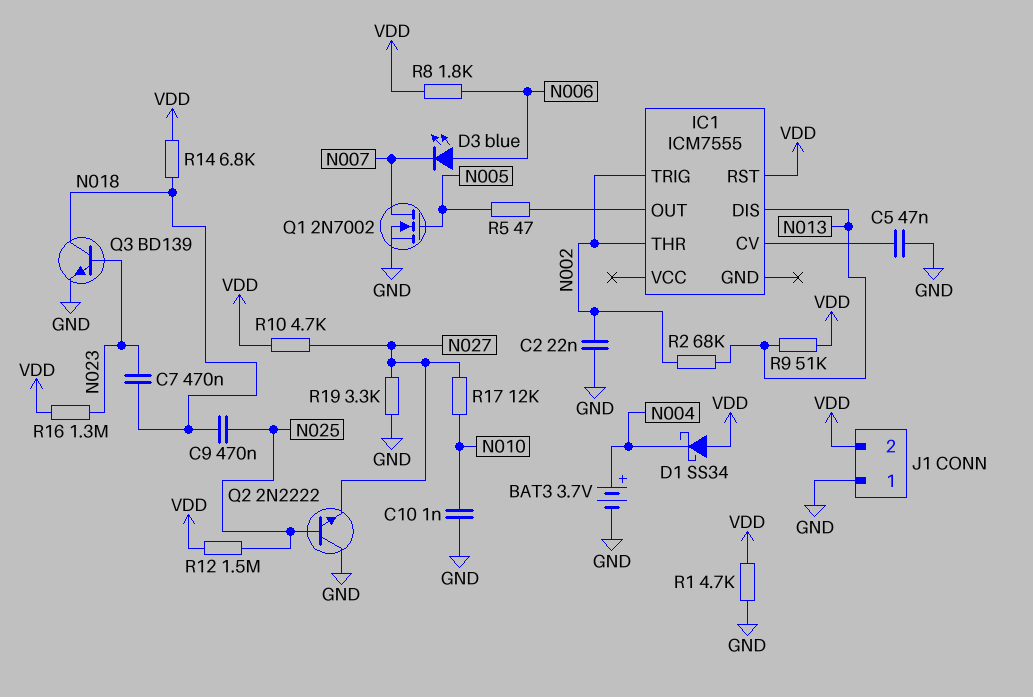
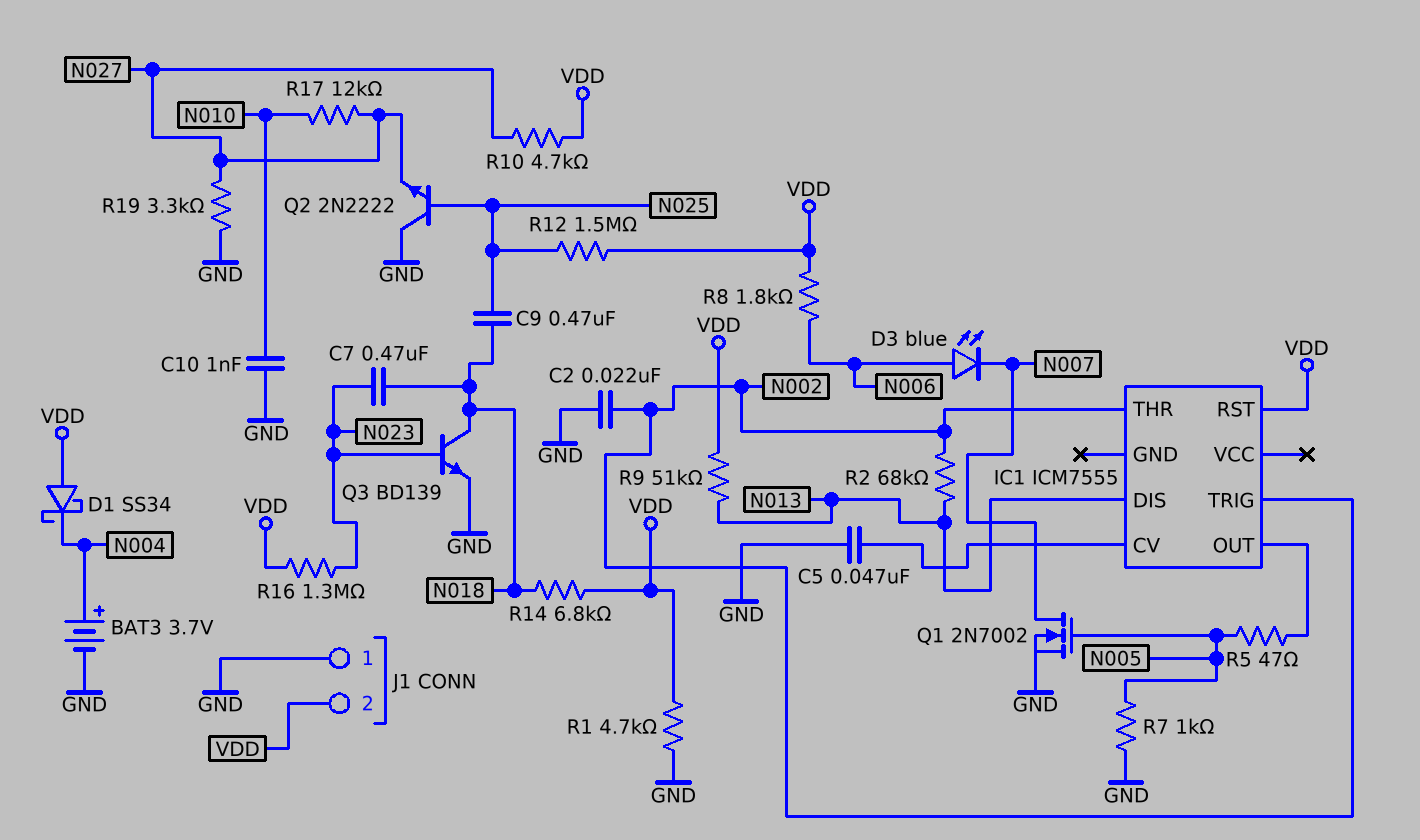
R7: none -> 1k (GND, N005)

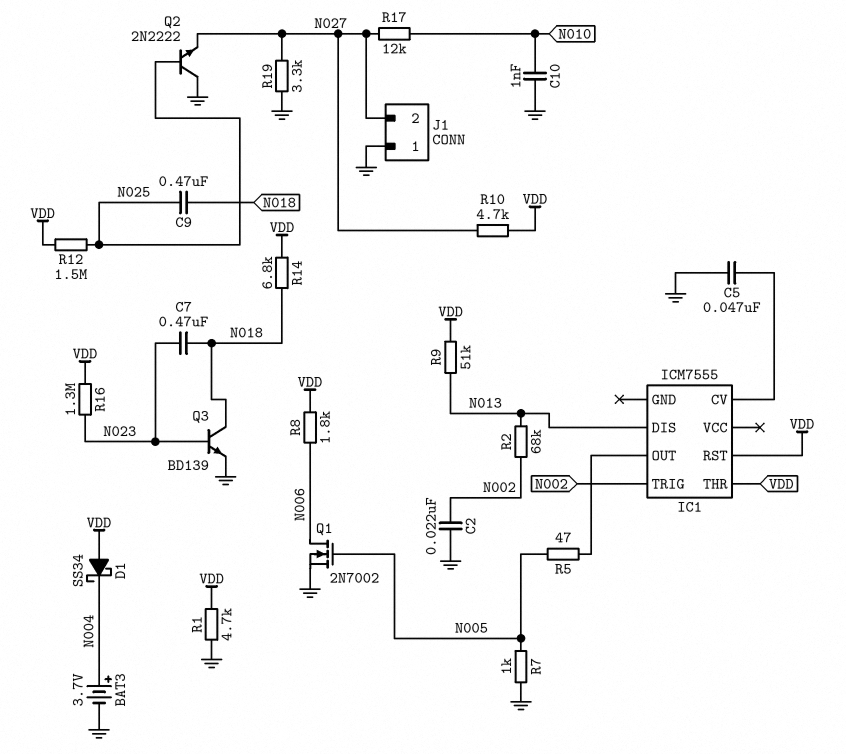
D3: LED blue (A N006, K N007) -> none
IC1 pin THR: N002 -> VDD
J1 pin 2: VDD -> N027
Q1: NMOS 2N7002 (G N005, D N007, S GND) -> NMOS 2N7002 (G N005, D N006, S GND)

